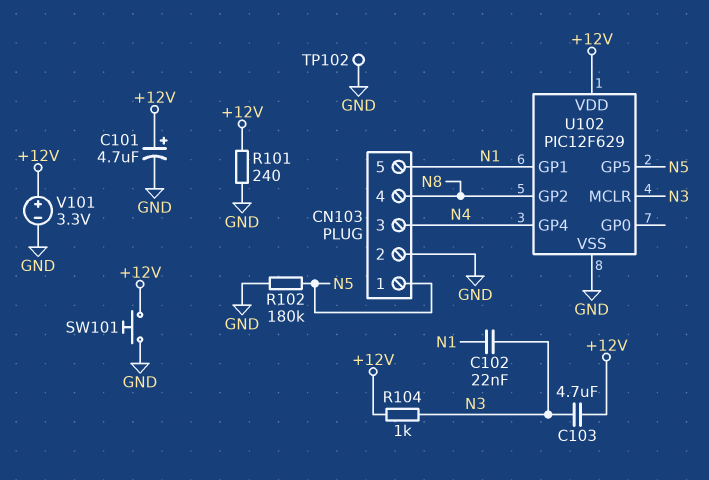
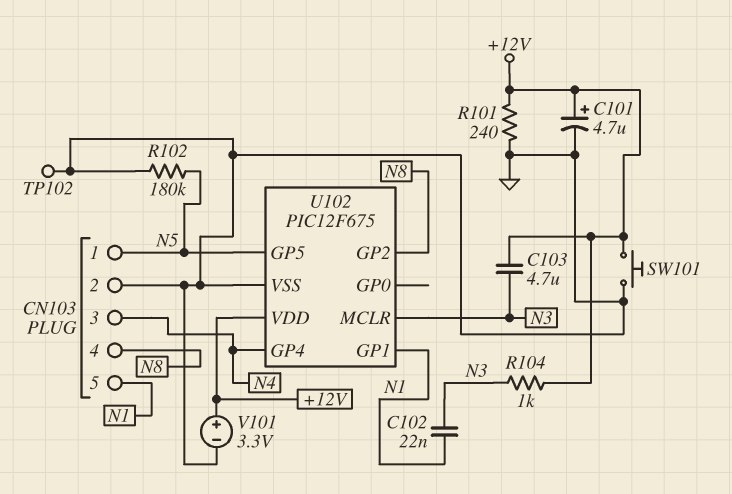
U102: PIC12F629 -> PIC12F675

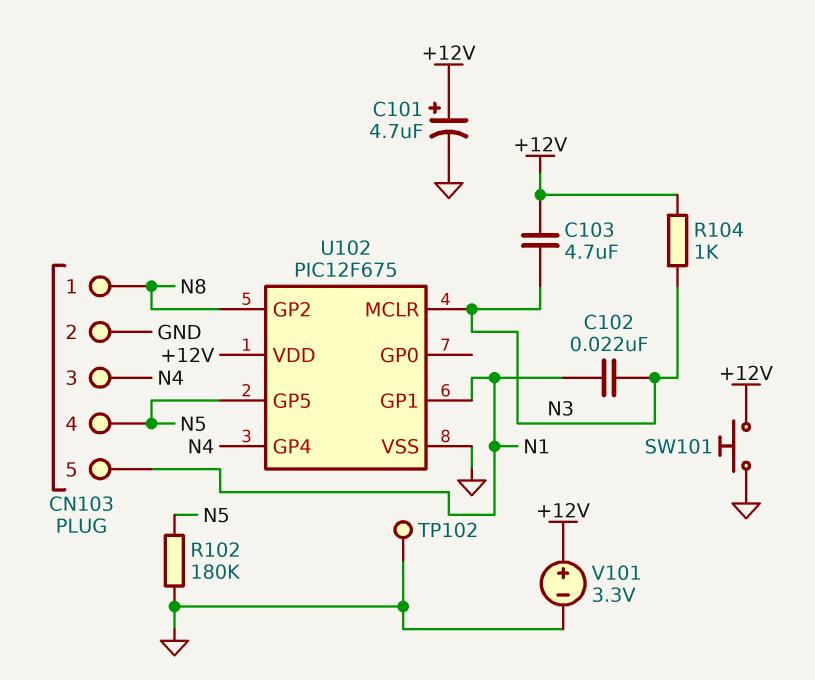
CN103 pin 1: N5 -> N8
CN103 pin 4: N8 -> N5
R101: 240 (+12V, GND) -> none

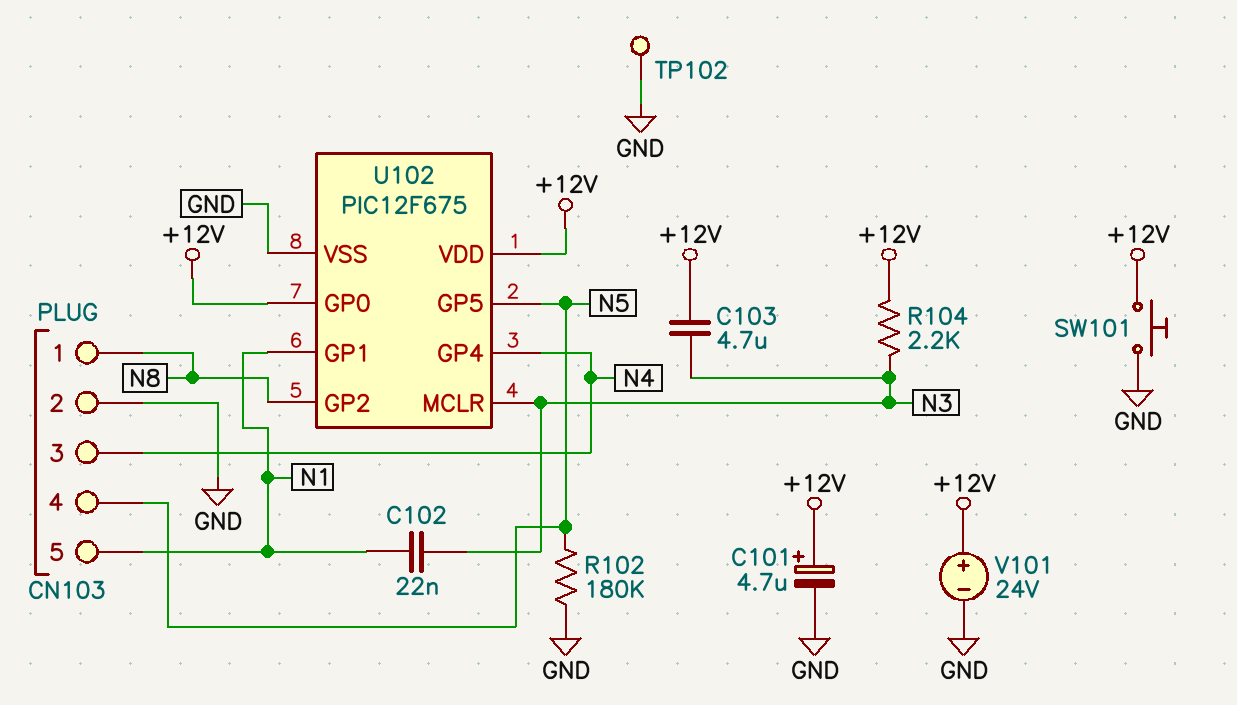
R104: 1k (+12V, N3) -> 2.2k (+12V, N3)
U102 pin GP0: none -> +12V
V101: 3.3V (plus +12V, minus GND) -> 24V (plus +12V, minus GND)

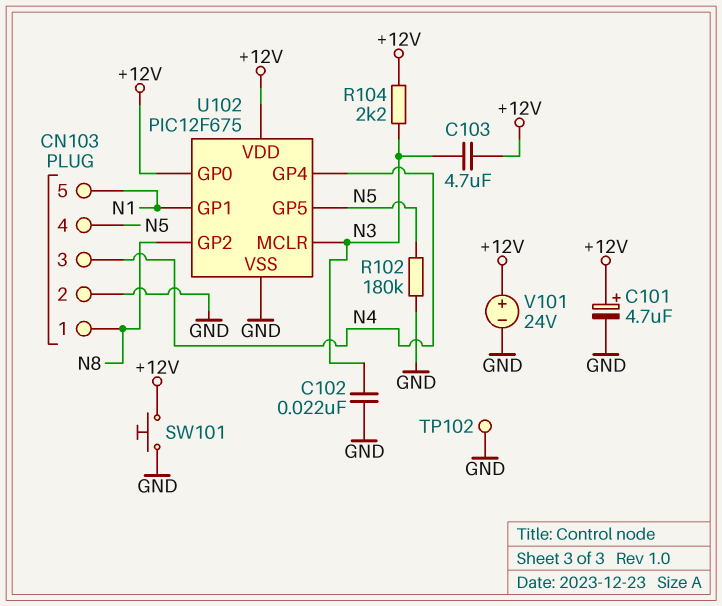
C102: 22nF (N1, N3) -> 22nF (GND, N3)

